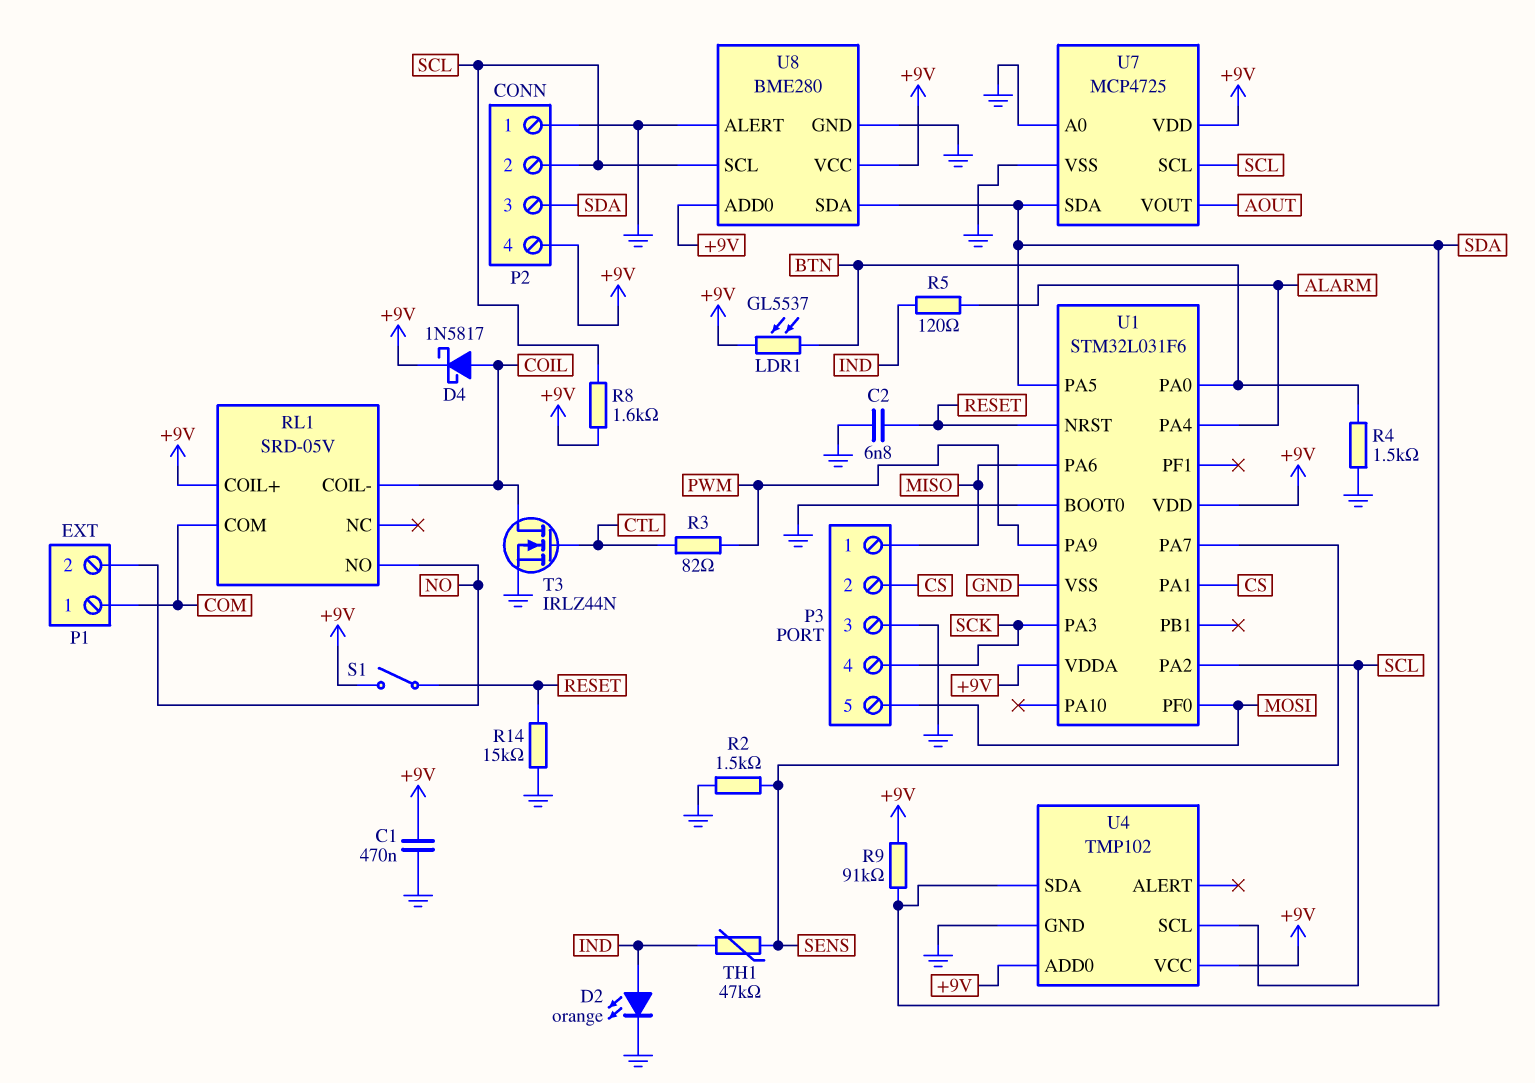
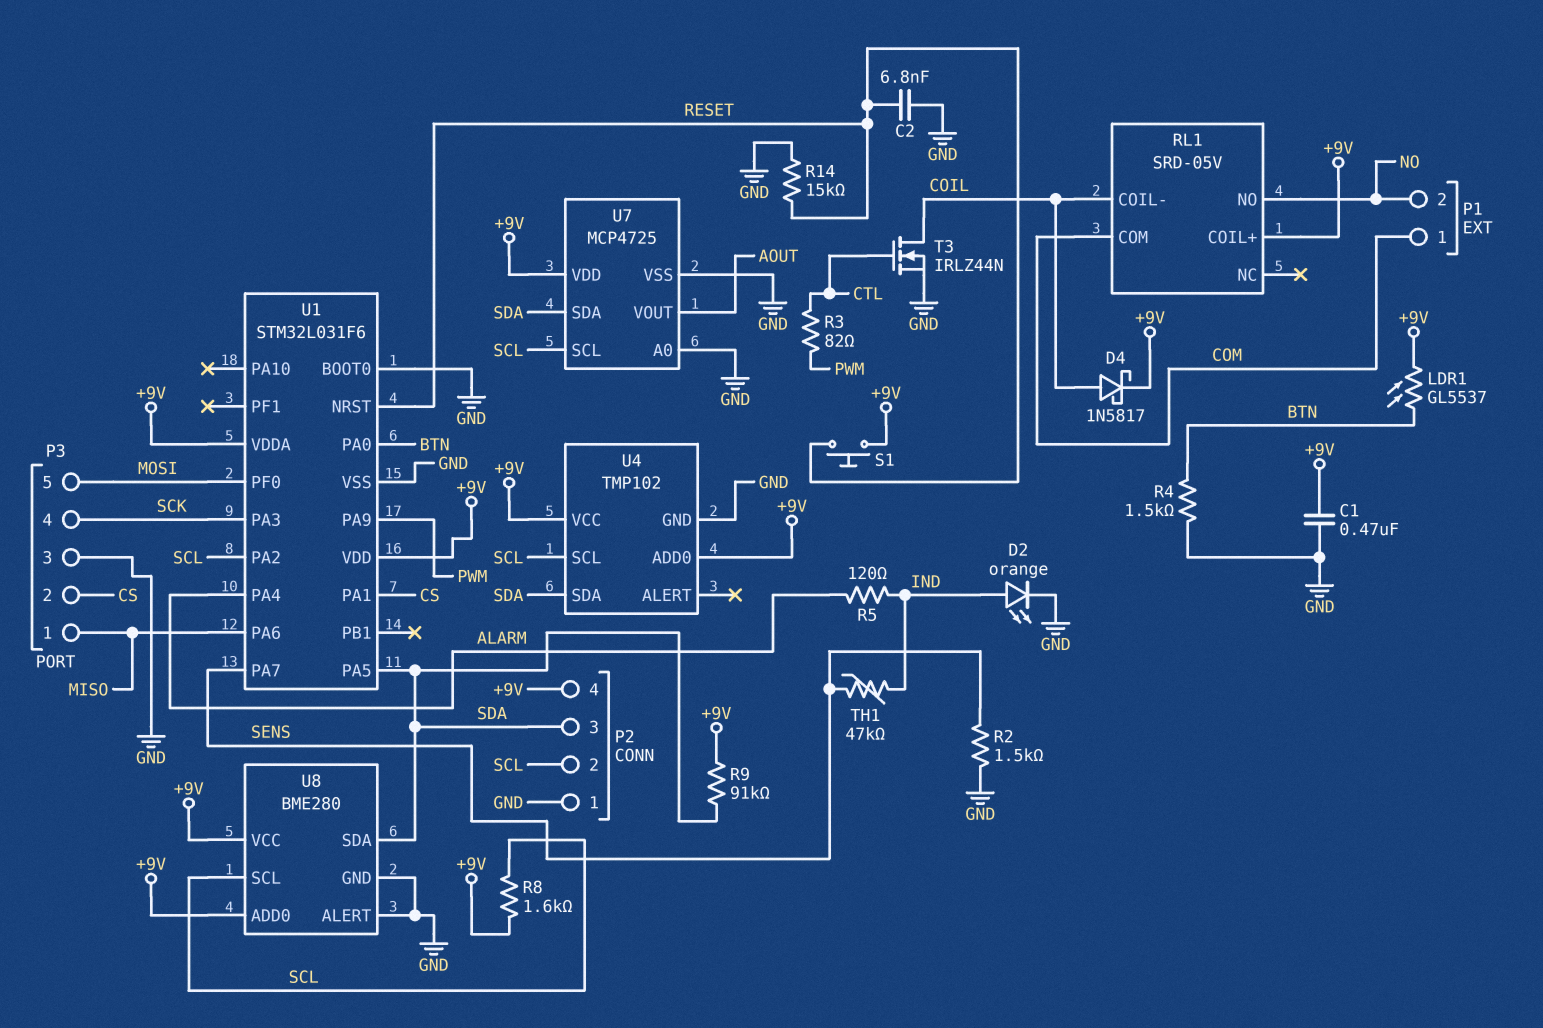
S1: switch (+9V, RESET) -> button (+9V, RESET)

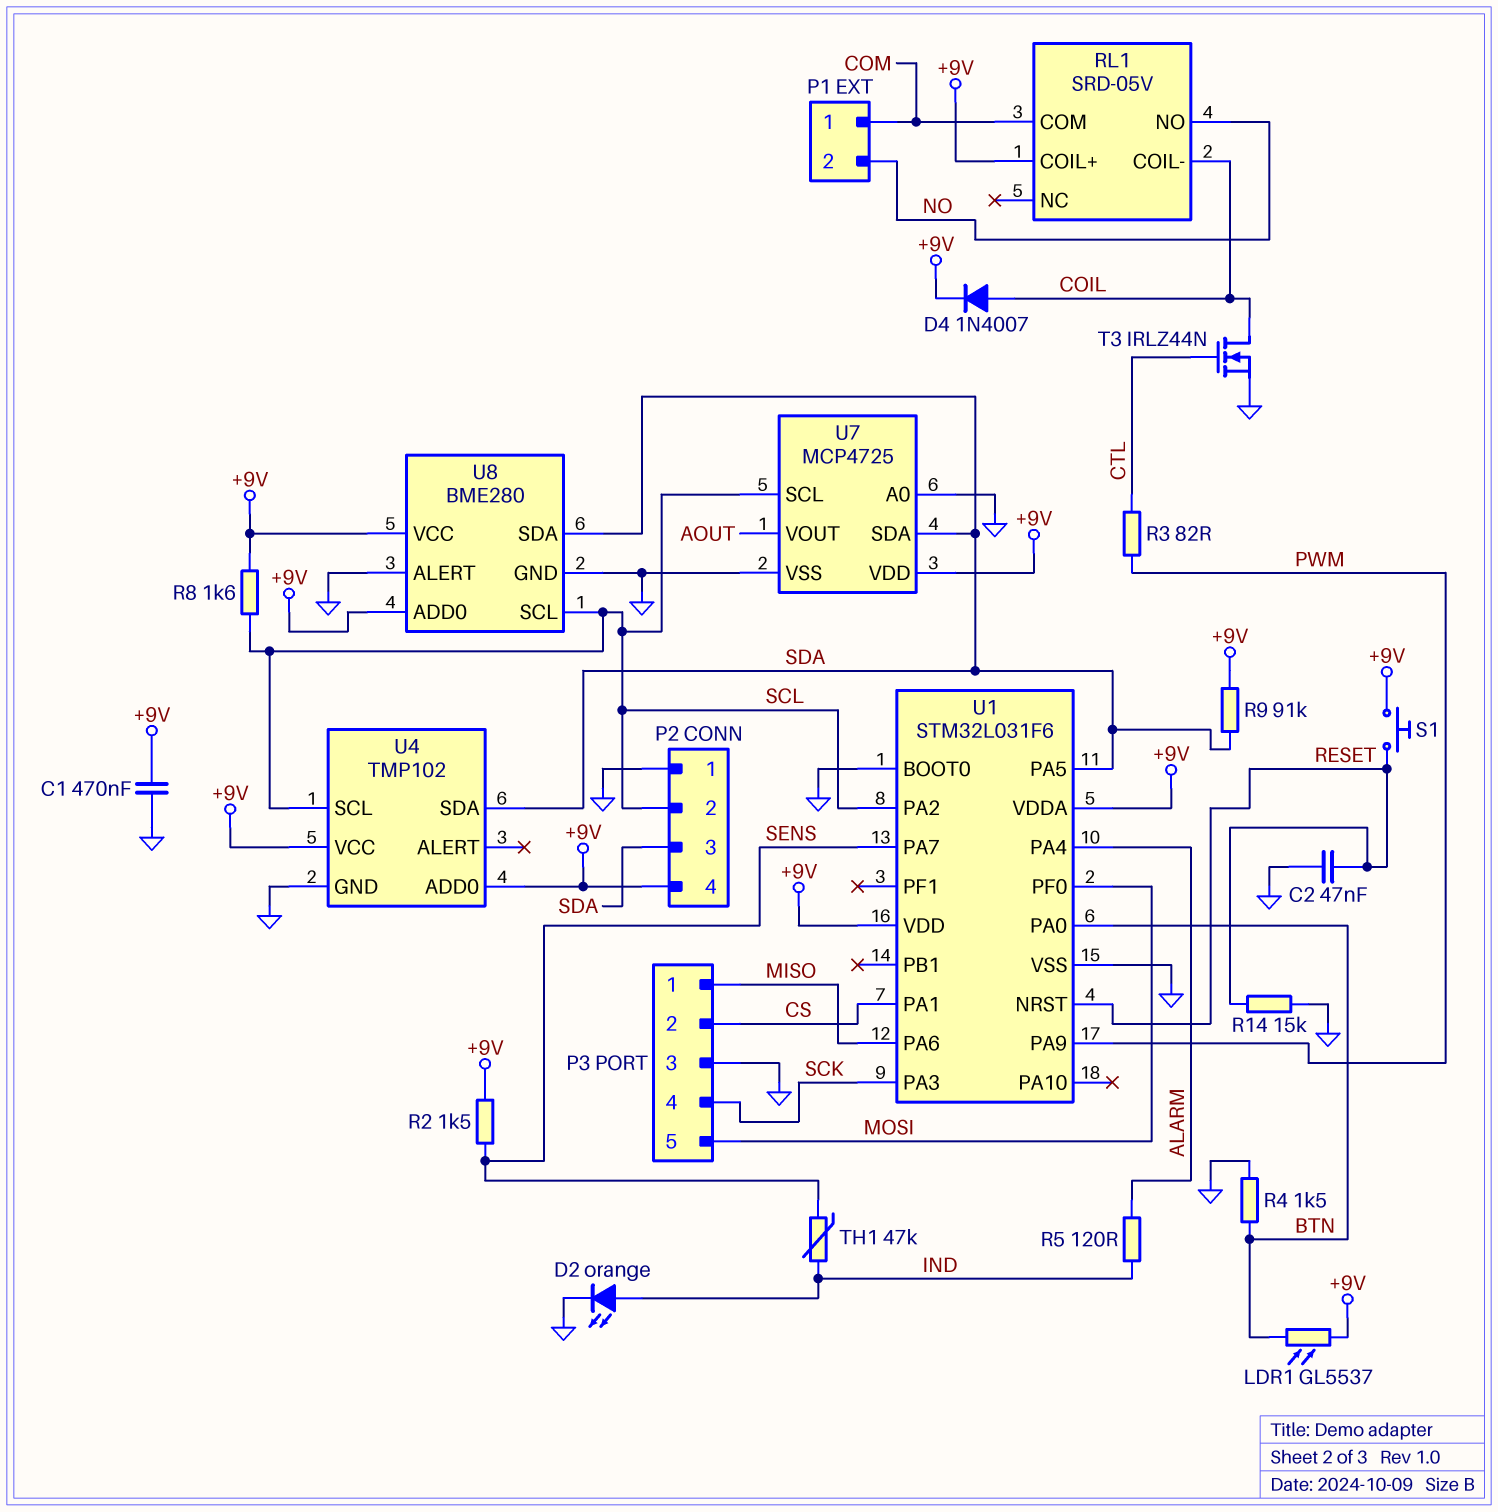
C2: 6.8nF (GND, RESET) -> 47nF (GND, RESET)
D4: schottky 1N5817 (A COIL, K +9V) -> diode 1N4007 (A COIL, K +9V)
R2: 1.5k (GND, SENS) -> 1.5k (+9V, SENS)

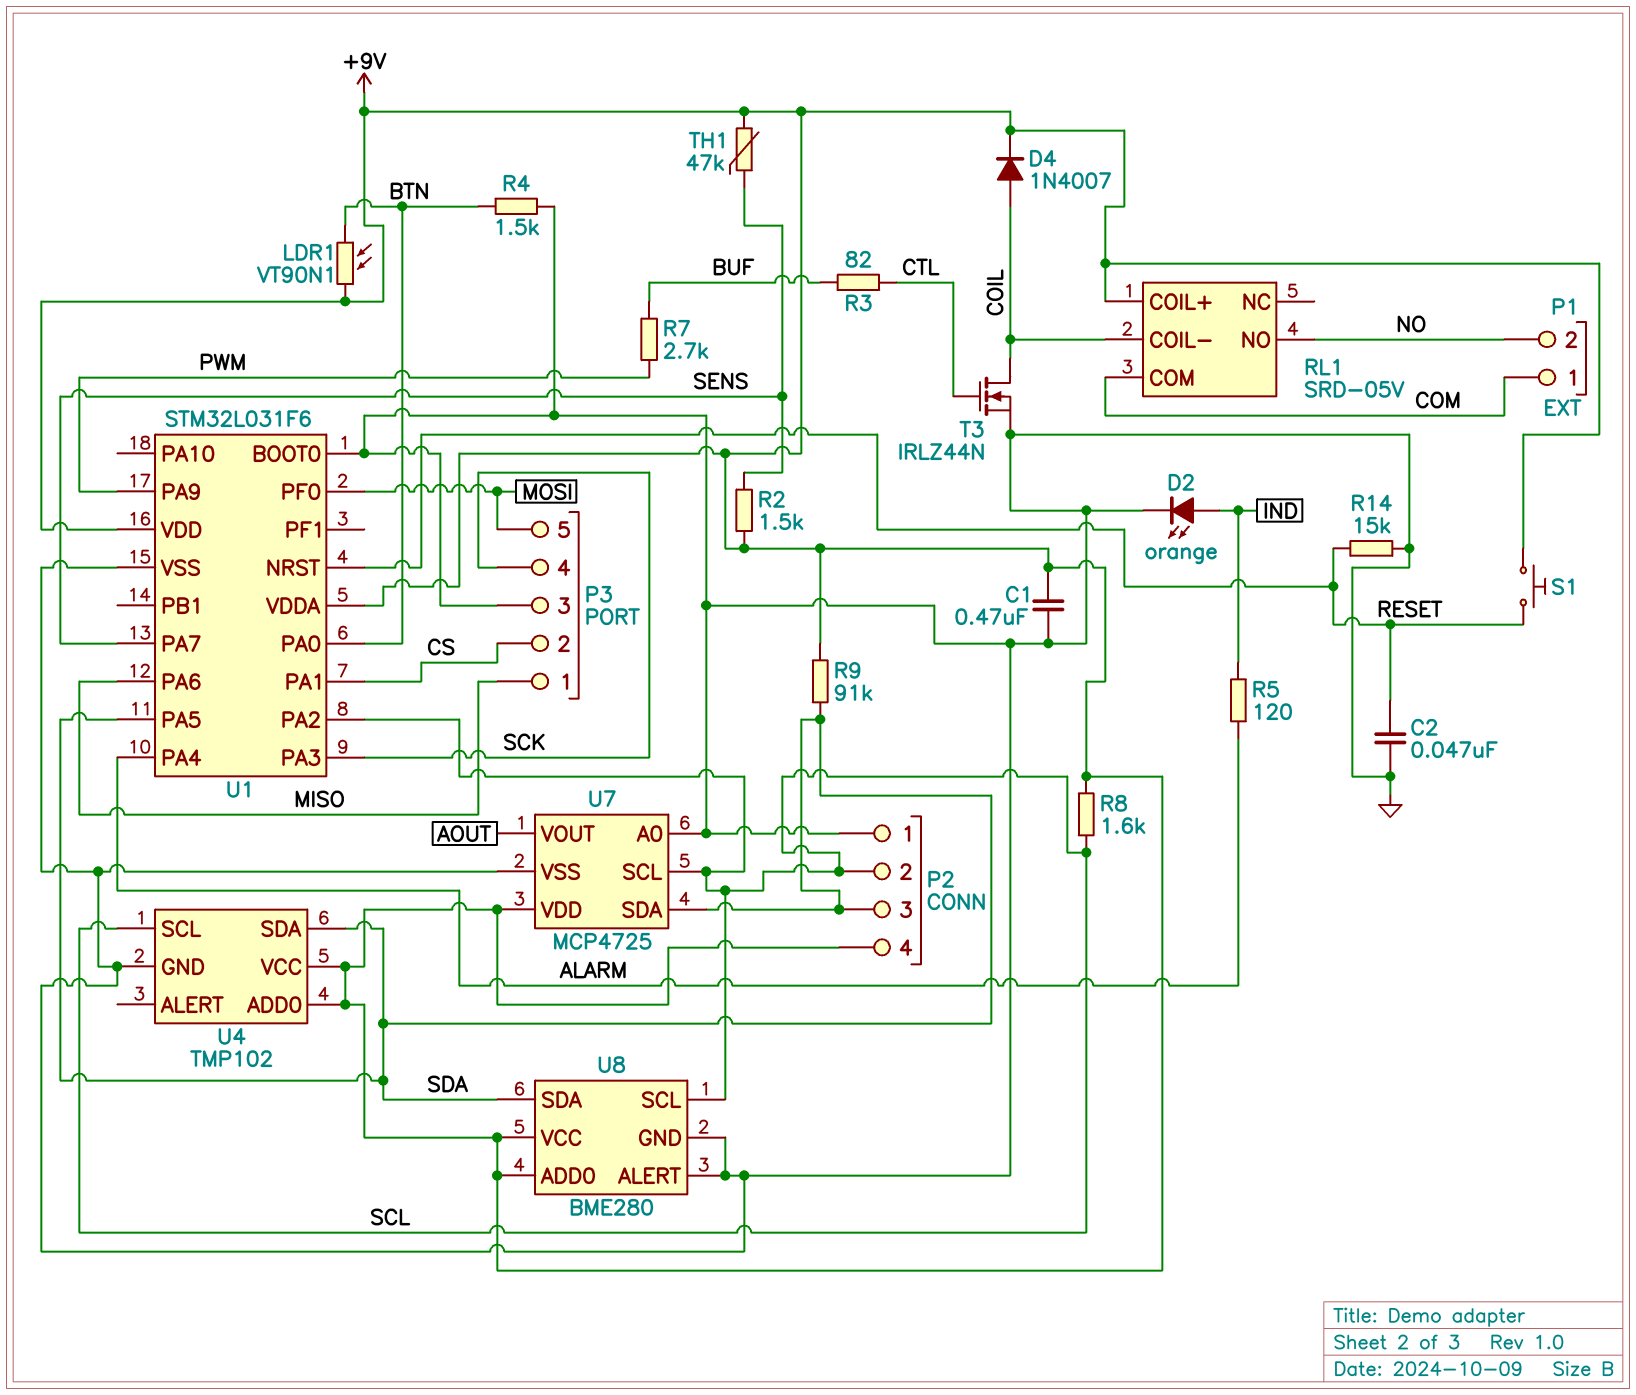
LDR1: GL5537 (+9V, BTN) -> VT90N1 (+9V, BTN)
R3: 82 (CTL, PWM) -> 82 (BUF, CTL)
R7: none -> 2.7k (BUF, PWM)
TH1: 47k (IND, SENS) -> 47k (+9V, SENS)

